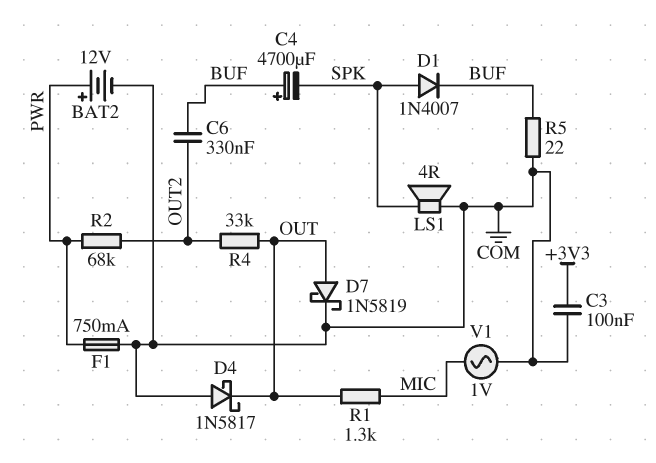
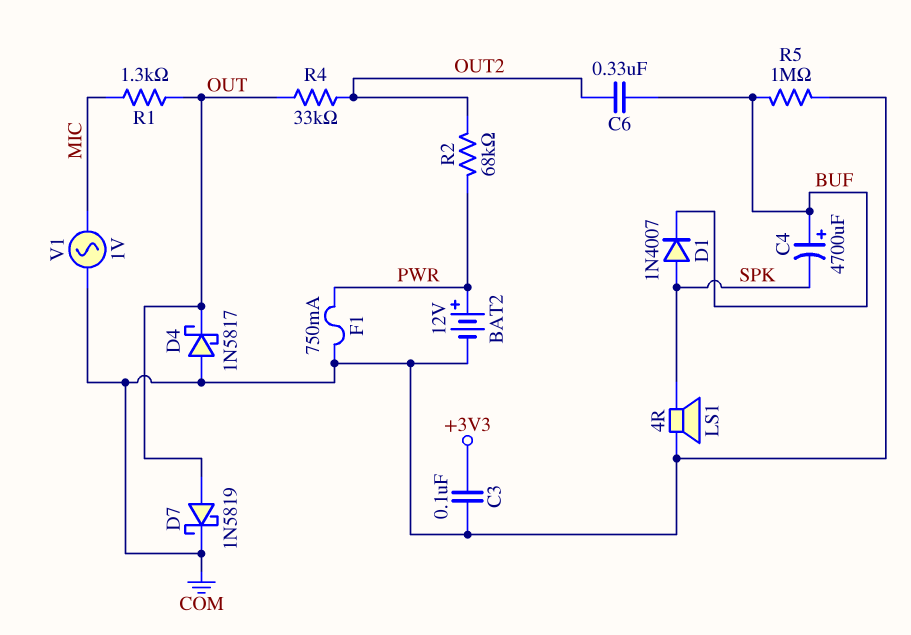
R5: 22 (BUF, COM) -> 1M (BUF, COM)

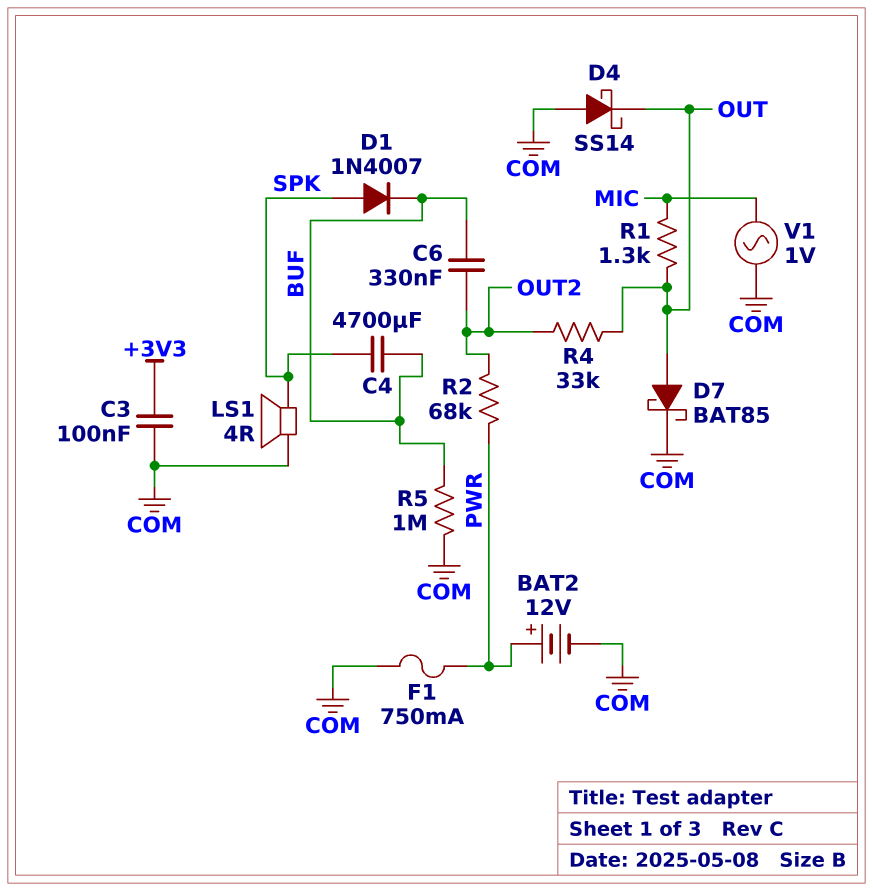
C4: 4700uF (plus BUF, minus SPK) -> 4700uF (BUF, SPK)
D4: schottky 1N5817 (A COM, K OUT) -> schottky SS14 (A COM, K OUT)
D7: schottky 1N5819 (A OUT, K COM) -> schottky BAT85 (A OUT, K COM)

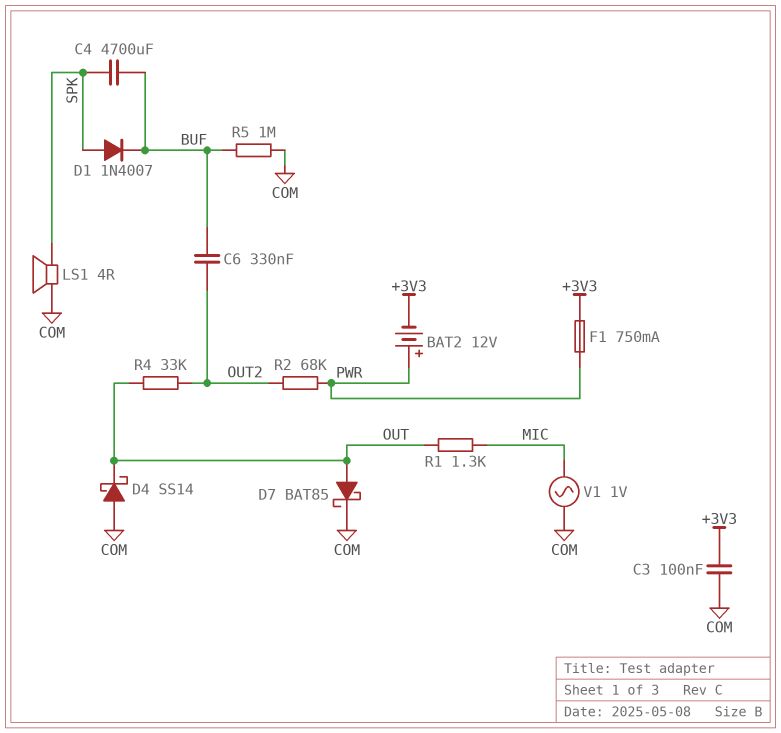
BAT2: 12V (plus PWR, minus COM) -> 12V (plus PWR, minus +3V3)
F1: 750mA (COM, PWR) -> 750mA (+3V3, PWR)

